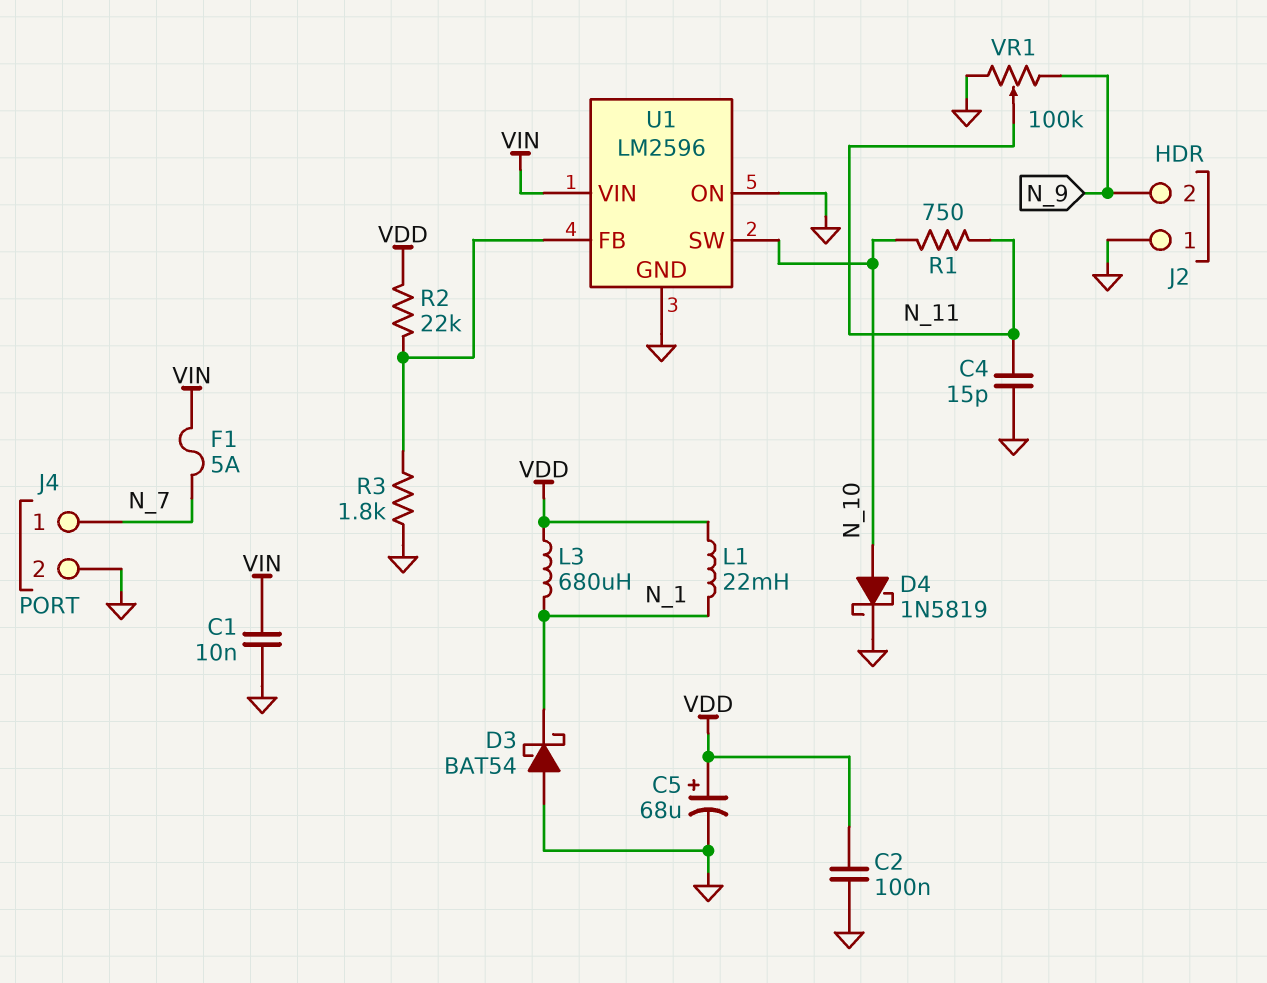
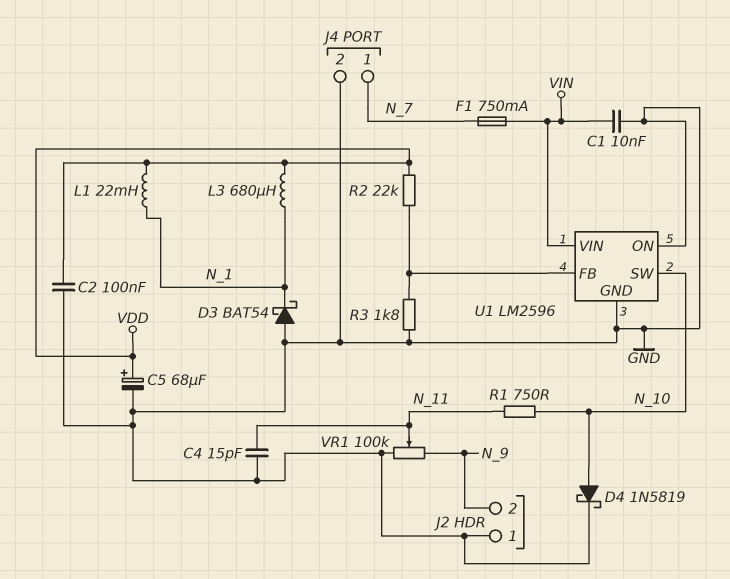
F1: 5A (N_7, VIN) -> 750mA (N_7, VIN)

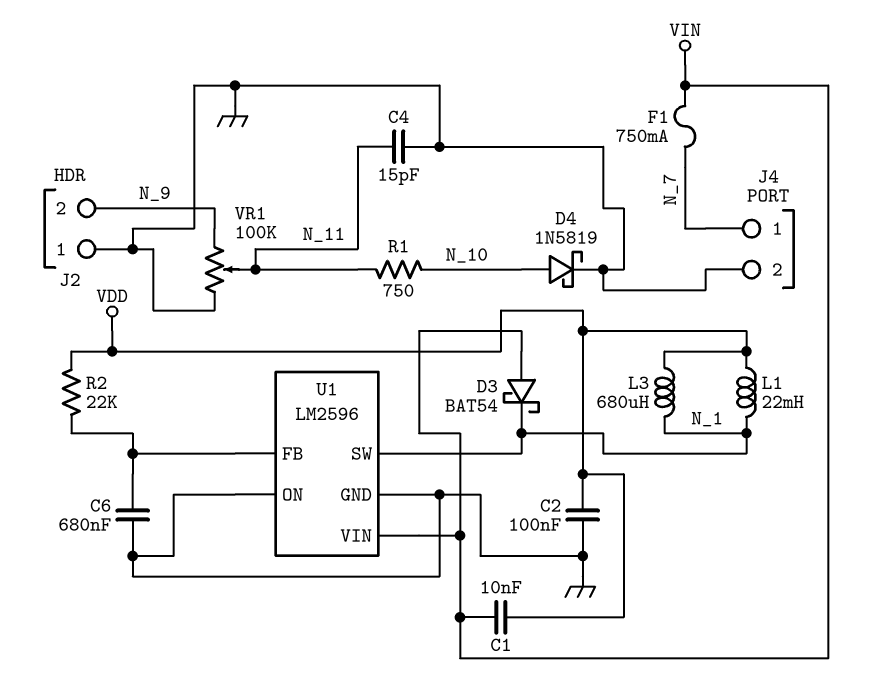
C1: 10nF (GND, VIN) -> 10nF (VDD, VIN)
C5: 68uF (plus VDD, minus GND) -> none
C6: none -> 680nF (GND, U1/FB)
D3: schottky BAT54 (A GND, K N_1) -> schottky BAT54 (A VIN, K N_1)
R3: 1.8k (GND, U1/FB) -> none
U1 pin SW: N_10 -> N_1

